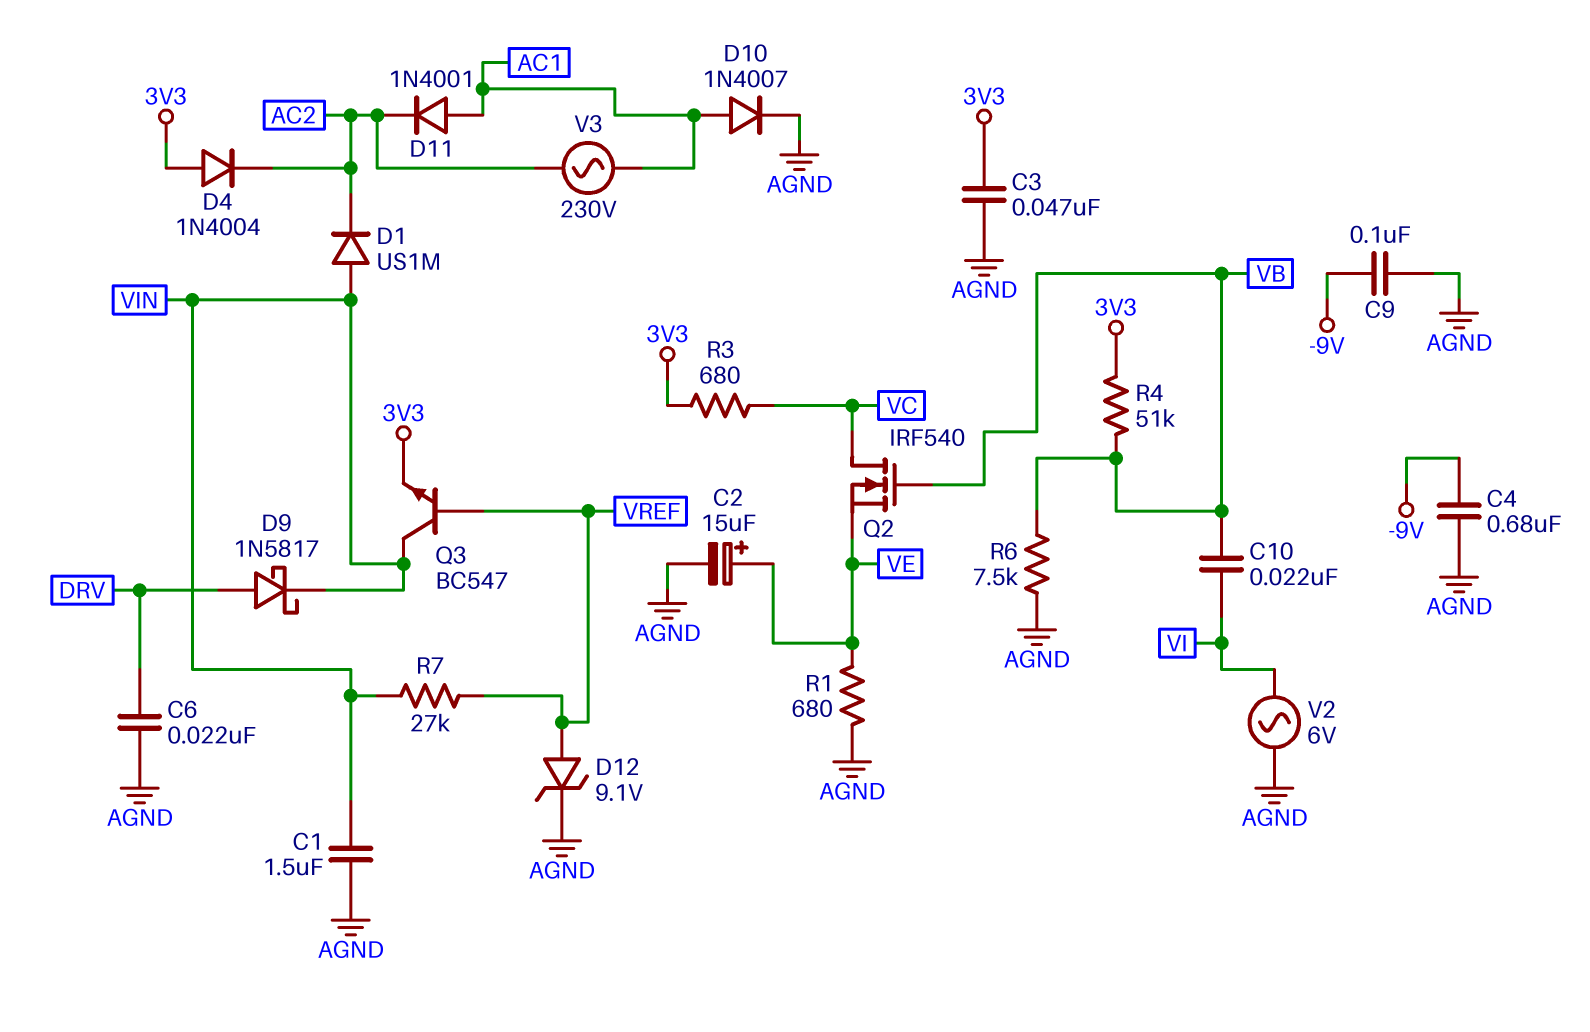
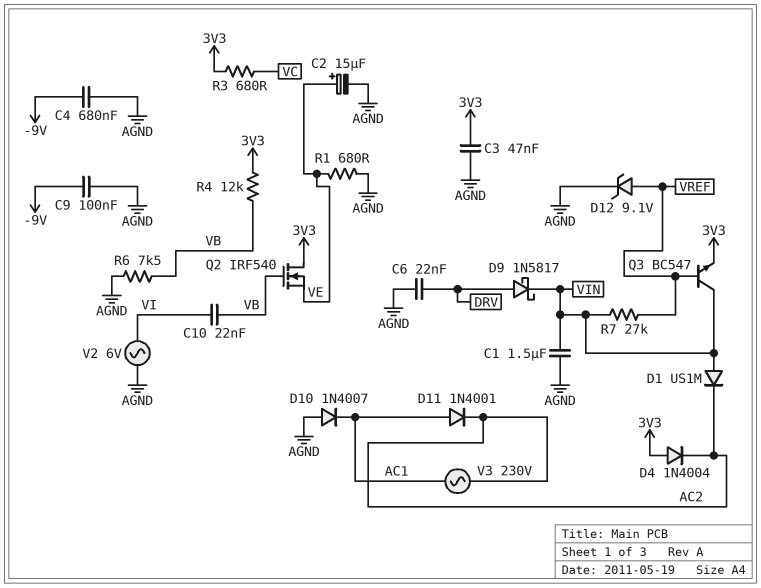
D10: diode 1N4007 (A AC1, K AGND) -> diode 1N4007 (A AGND, K AC1)
Q2: NMOS IRF540 (G VB, D VC, S VE) -> NMOS IRF540 (G VB, D 3V3, S VE)
R4: 51k (3V3, VB) -> 12k (3V3, VB)

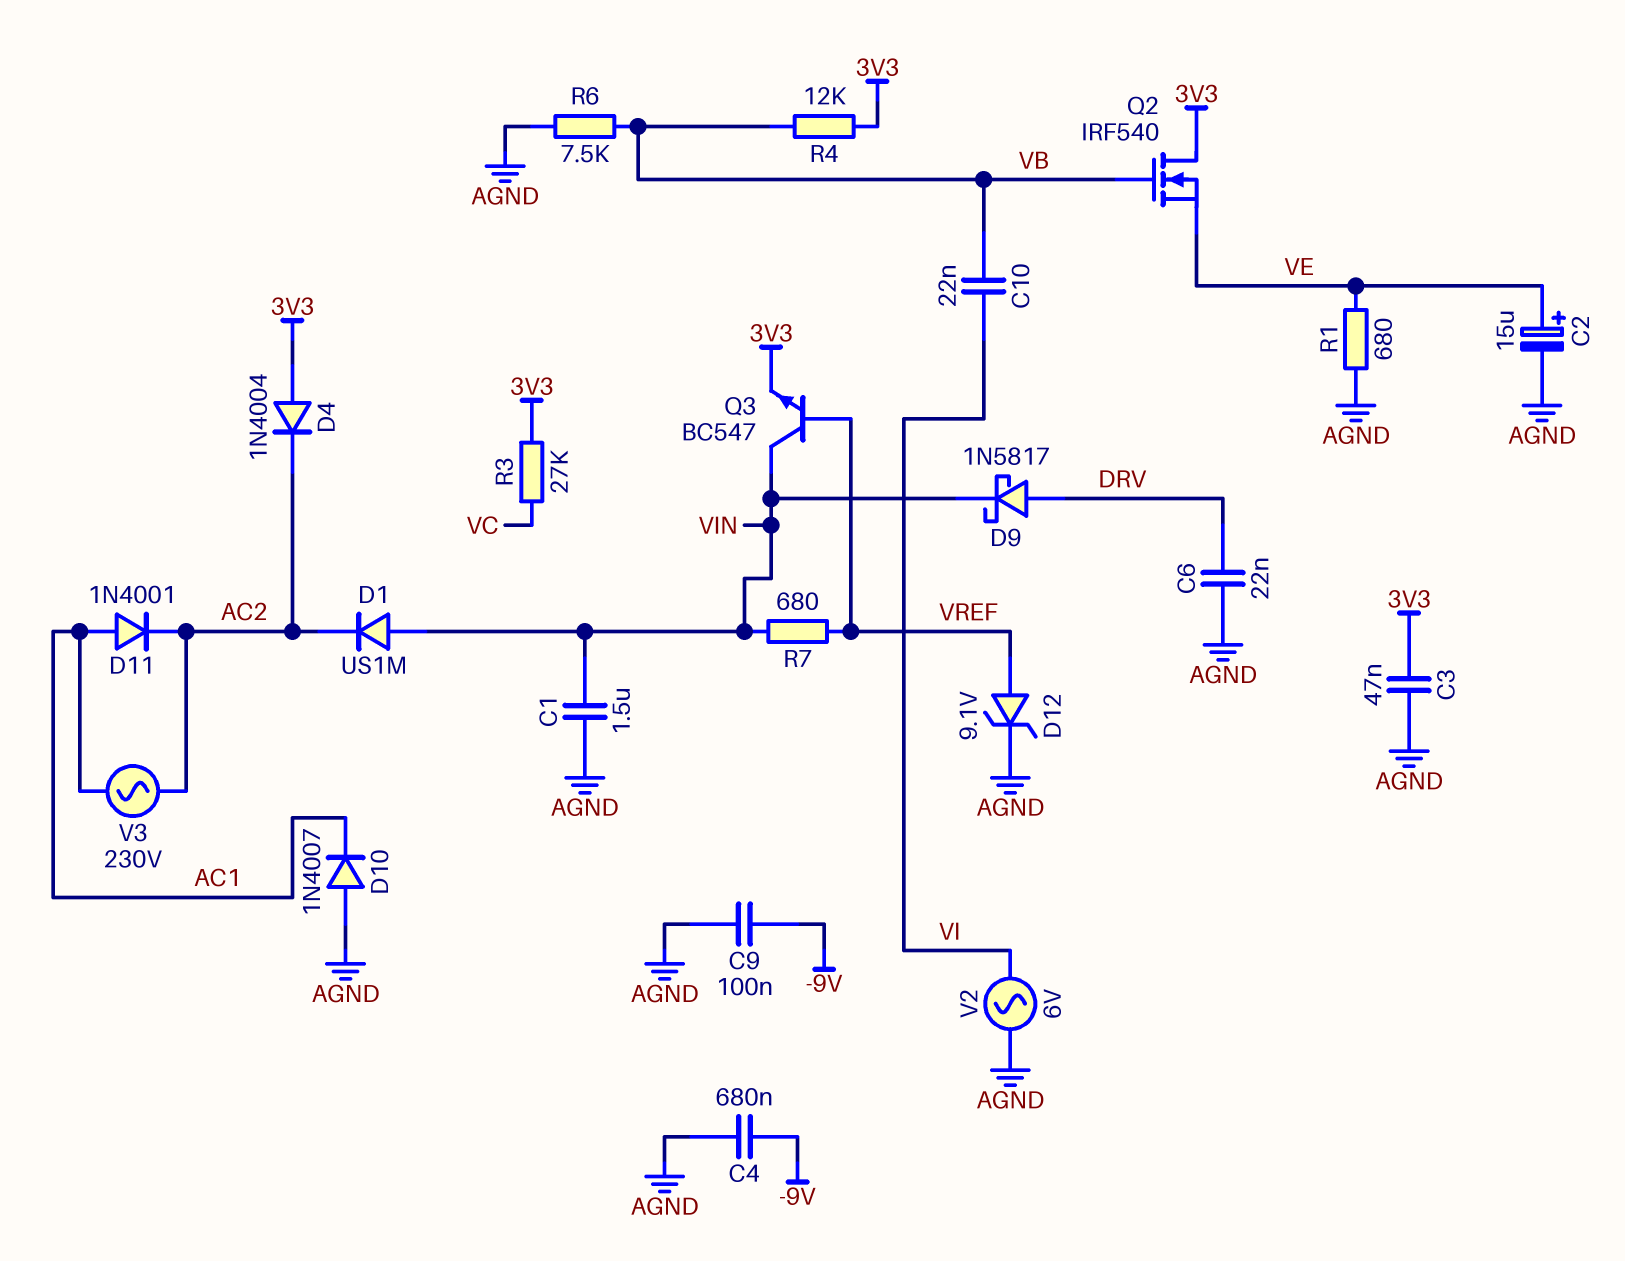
R3: 680 (3V3, VC) -> 27k (3V3, VC)
R7: 27k (VIN, VREF) -> 680 (VIN, VREF)

